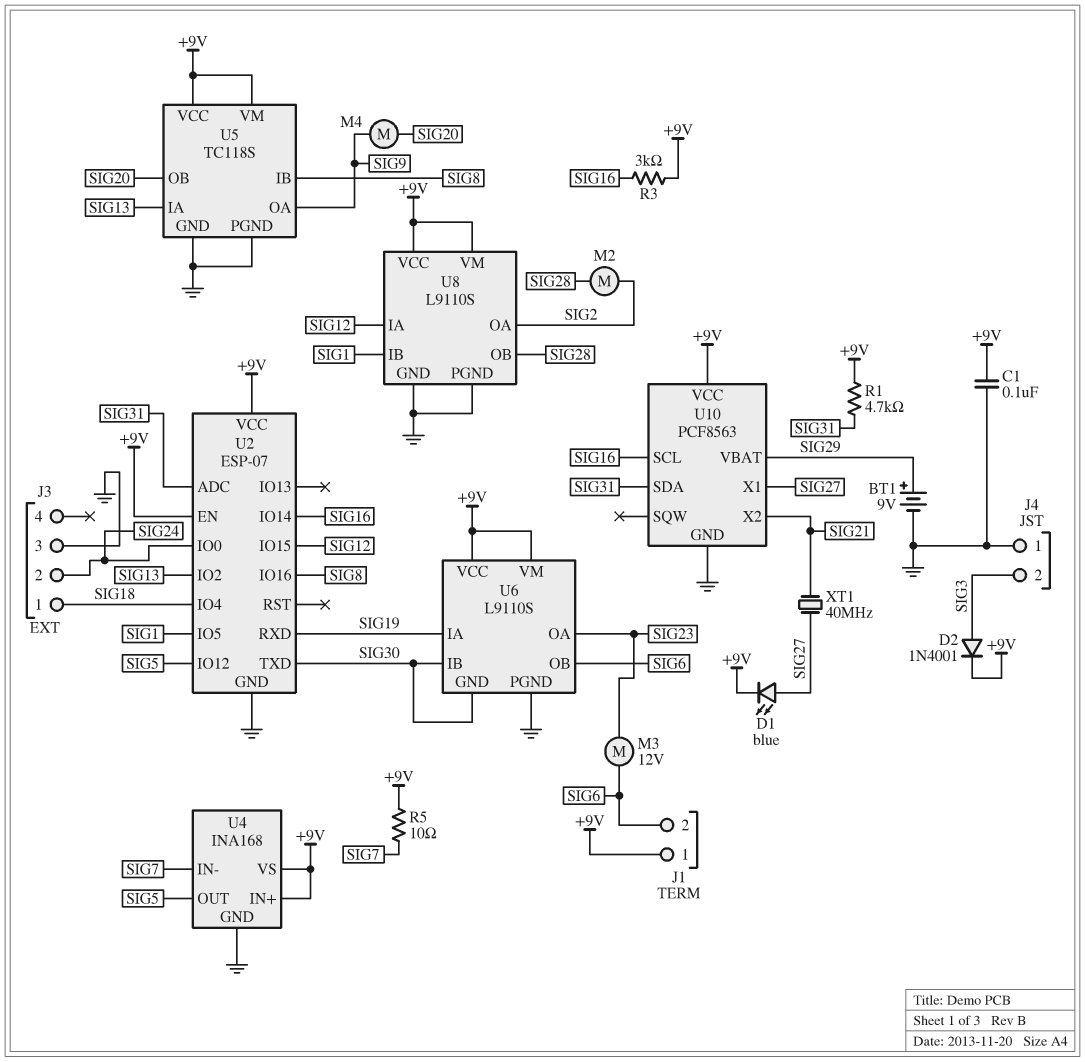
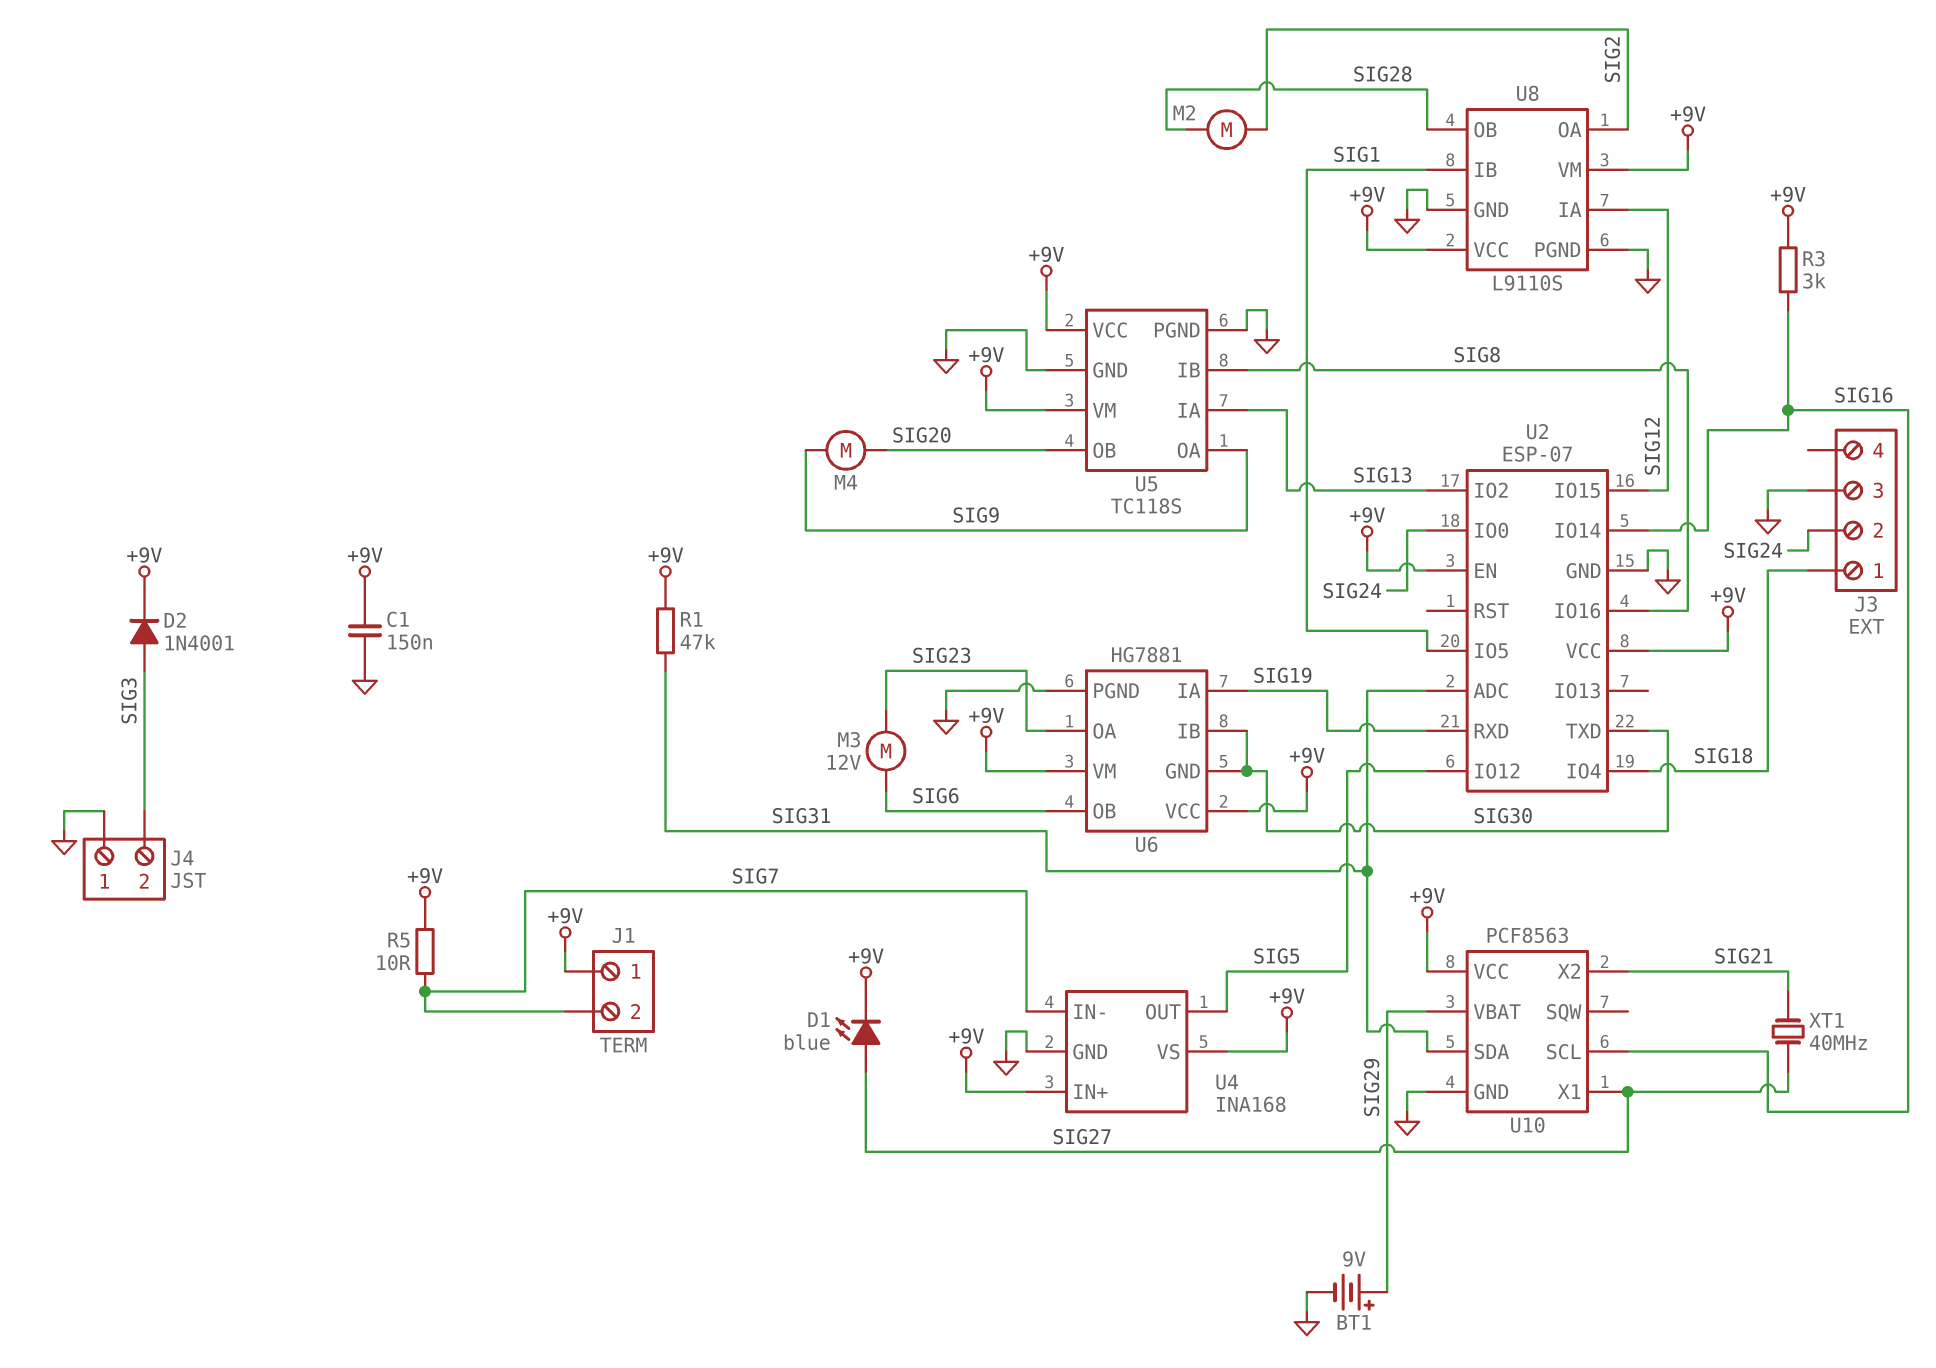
C1: 100nF (+9V, GND) -> 150nF (+9V, GND)
J1 pin 2: SIG6 -> SIG7
R1: 4.7k (+9V, SIG31) -> 47k (+9V, SIG31)
U6: L9110S -> HG7881

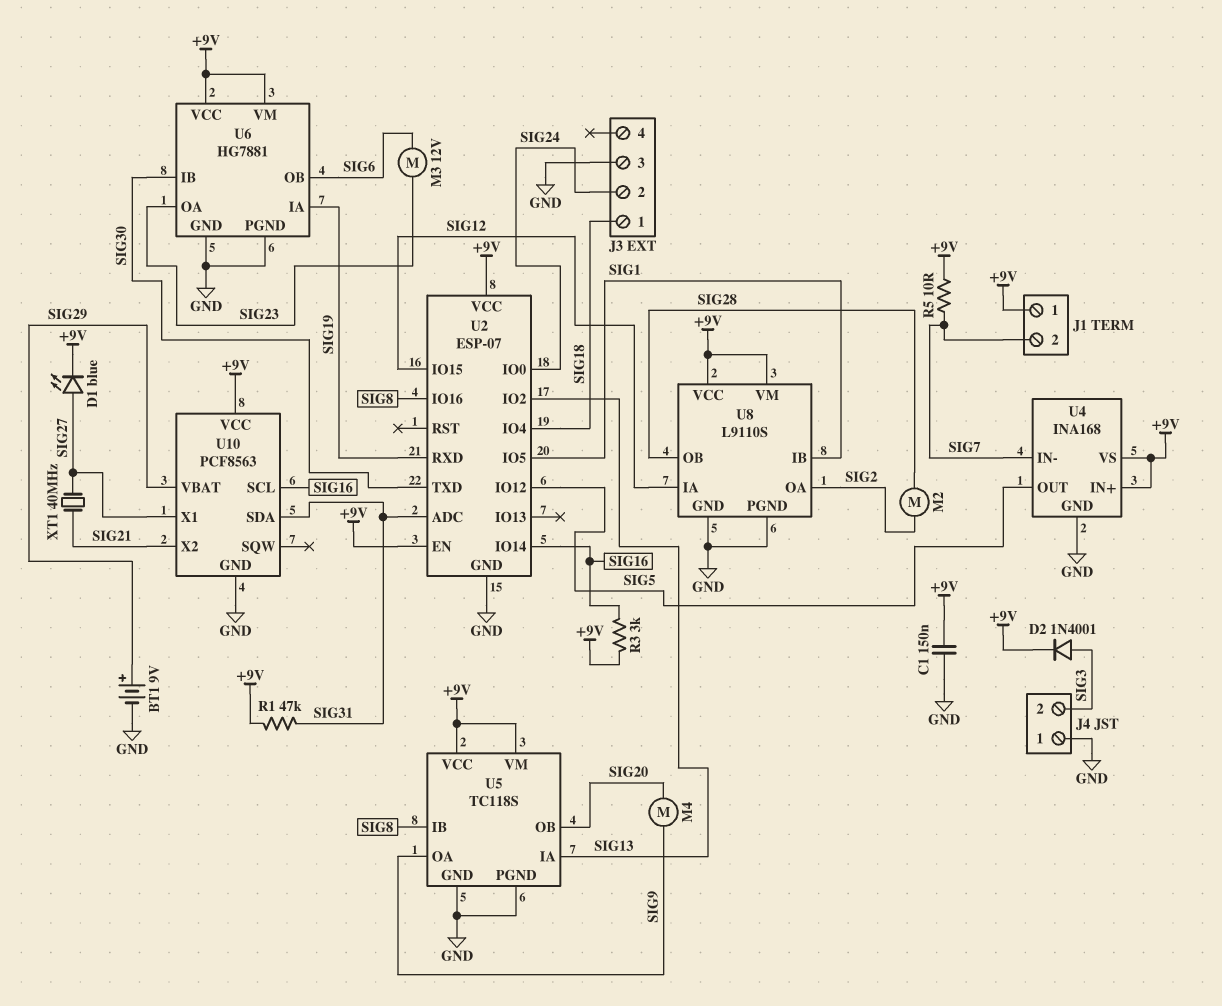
U6 pin GND: SIG30 -> GND

